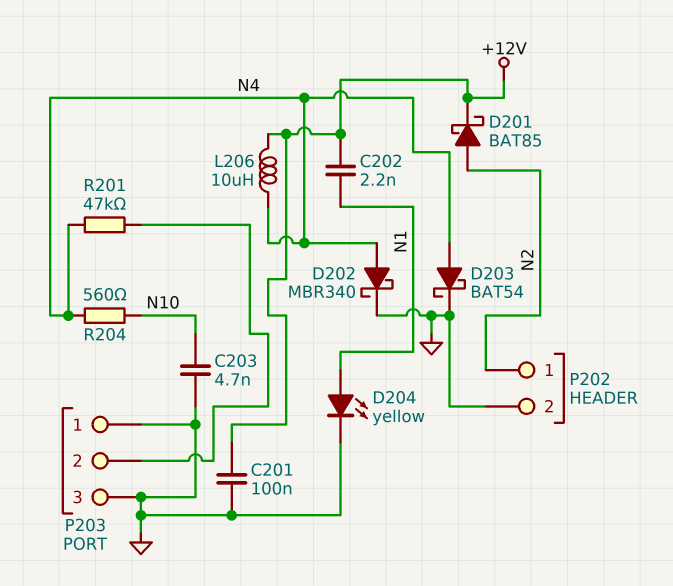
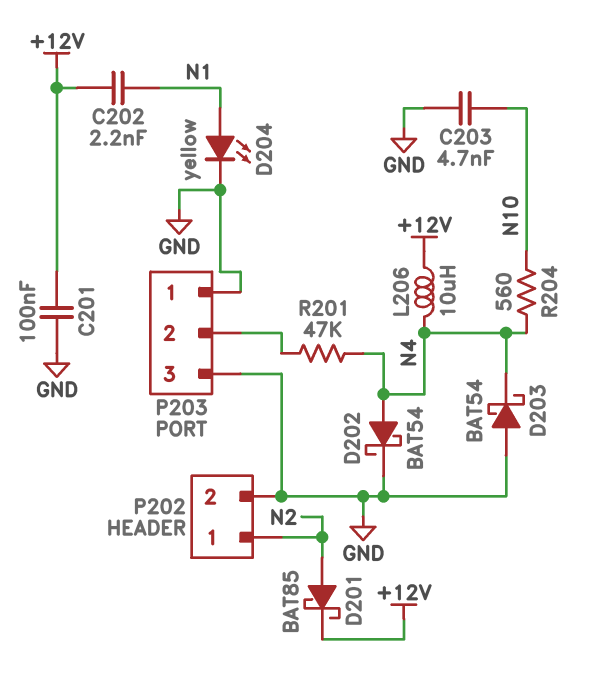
D202: schottky MBR340 (A N4, K GND) -> schottky BAT54 (A N4, K GND)
D203: schottky BAT54 (A N4, K GND) -> schottky BAT54 (A GND, K N4)

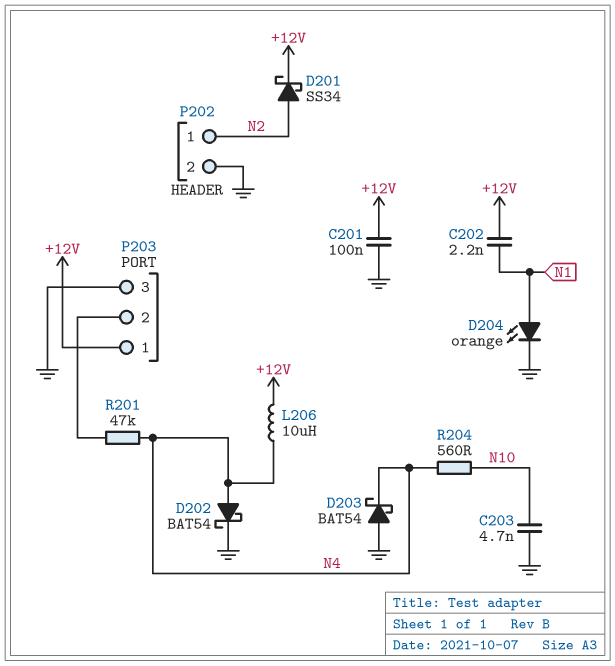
D201: schottky BAT85 (A N2, K +12V) -> schottky SS34 (A N2, K +12V)
D204: LED yellow (A N1, K GND) -> LED orange (A N1, K GND)
P203 pin 1: GND -> +12V

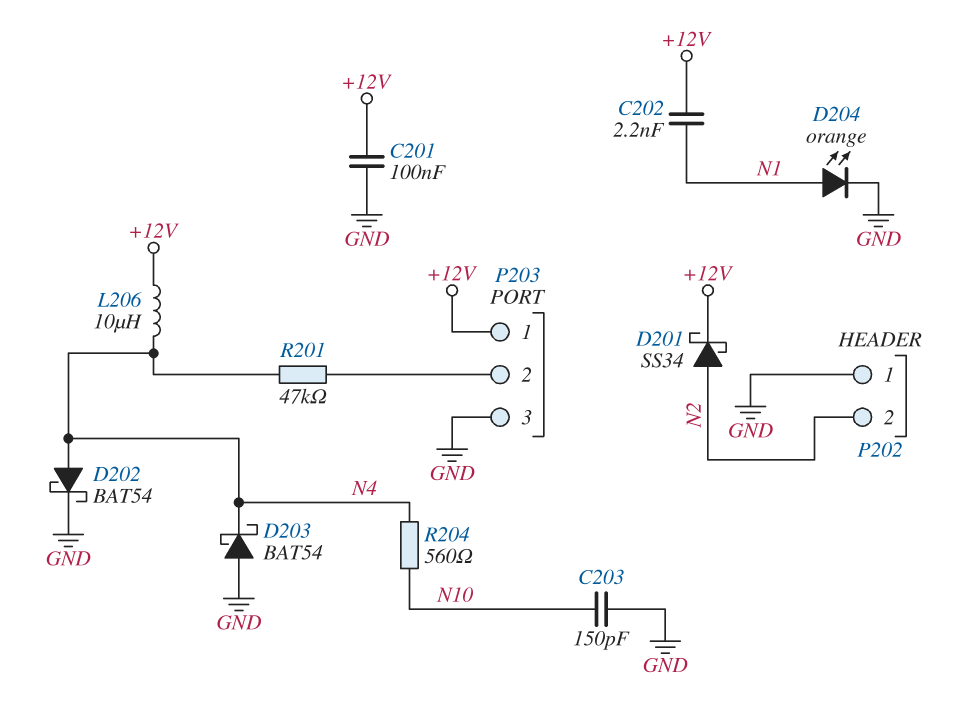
C203: 4.7nF (GND, N10) -> 150pF (GND, N10)
P202 pin 1: N2 -> GND
P202 pin 2: GND -> N2

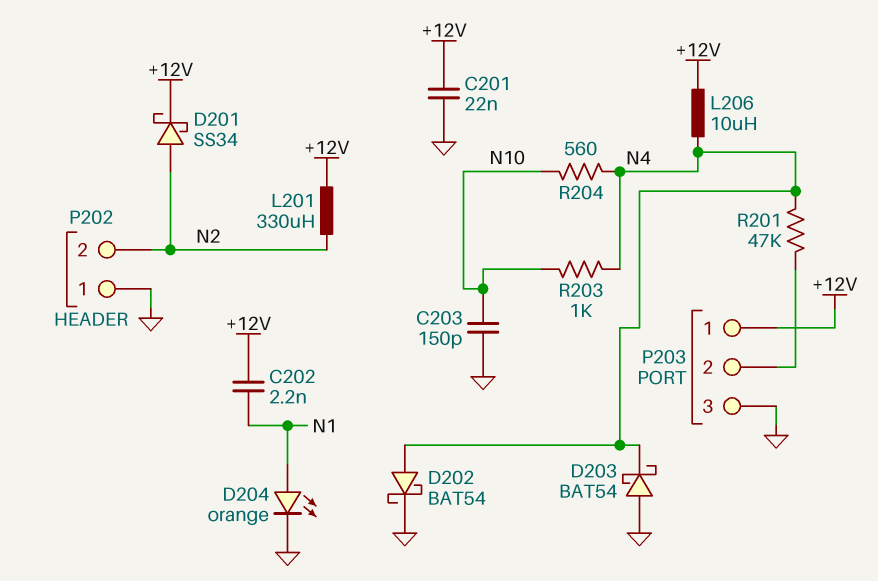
C201: 100nF (+12V, GND) -> 22nF (+12V, GND)
L201: none -> 330uH (+12V, N2)
R203: none -> 1k (N4, N10)

